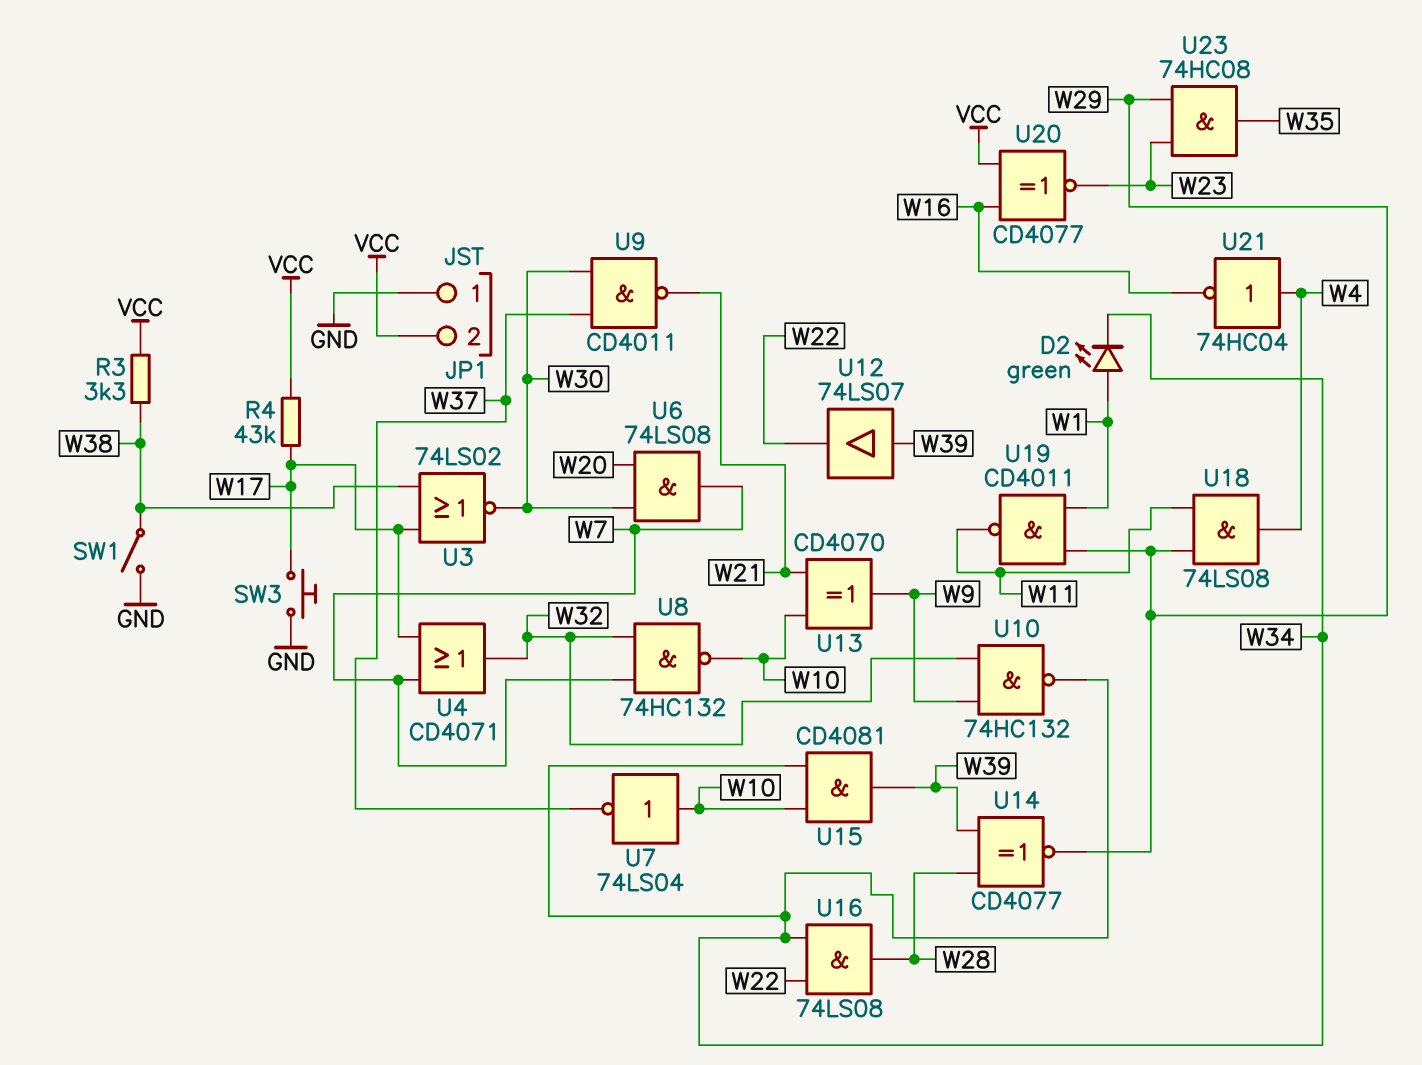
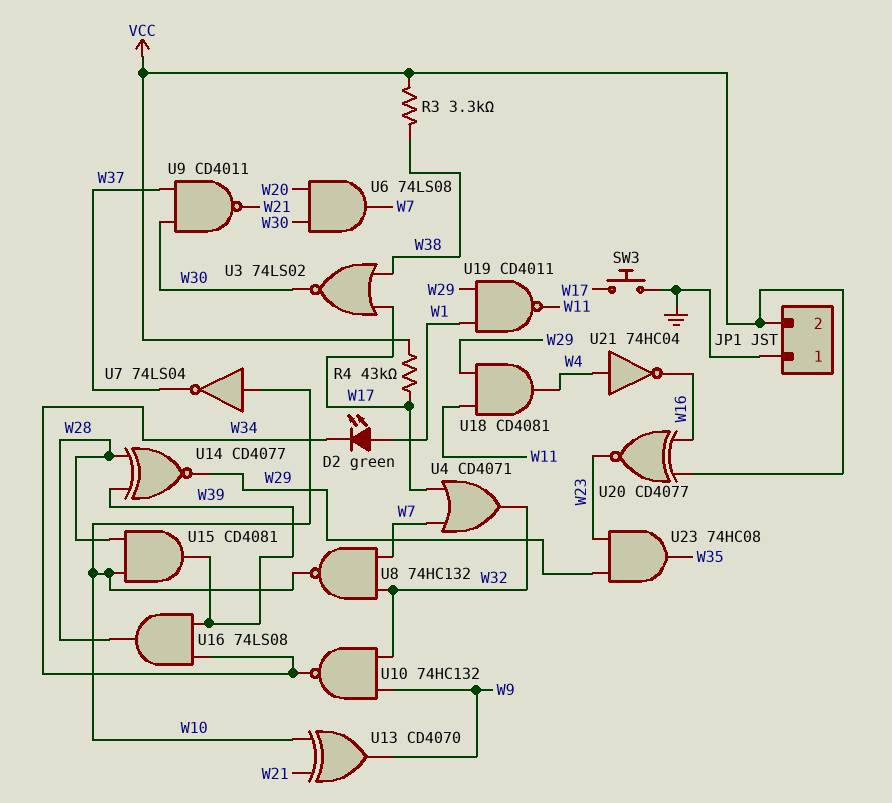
SW1: switch (GND, W38) -> none
U12: buffer 74LS07 (in W39, out W22) -> none
U15: AND CD4081 (in W10, in W34, out W39) -> AND CD4081 (in W10, in W28, out W39)
U16: AND 74LS08 (in W22, in W34, out W28) -> AND 74LS08 (in W34, in W39, out W28)
U18: AND 74LS08 (in W11, in W29, out W4) -> AND CD4081 (in W11, in W29, out W4)

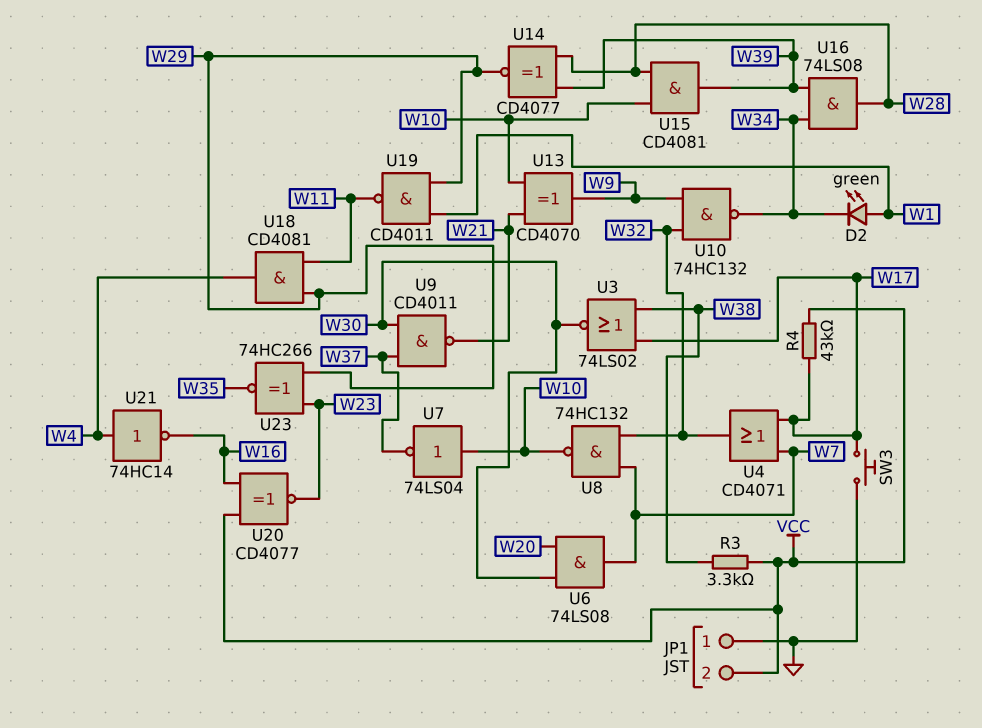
U21: NOT 74HC04 (in W4, out W16) -> NOT 74HC14 (in W4, out W16)
U23: AND 74HC08 (in W23, in W29, out W35) -> XNOR 74HC266 (in W23, in W29, out W35)

